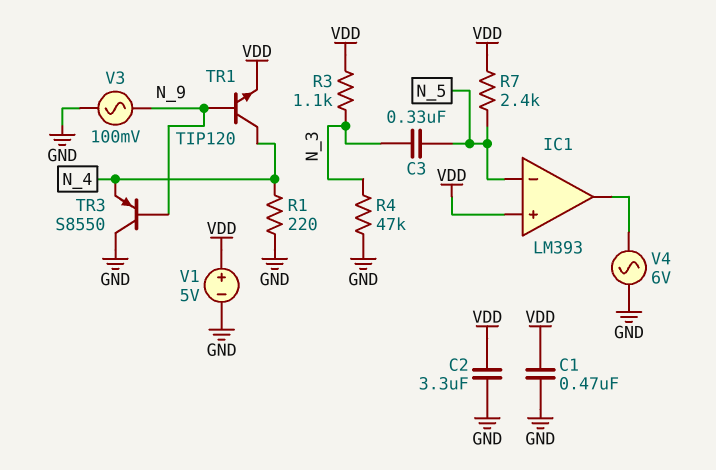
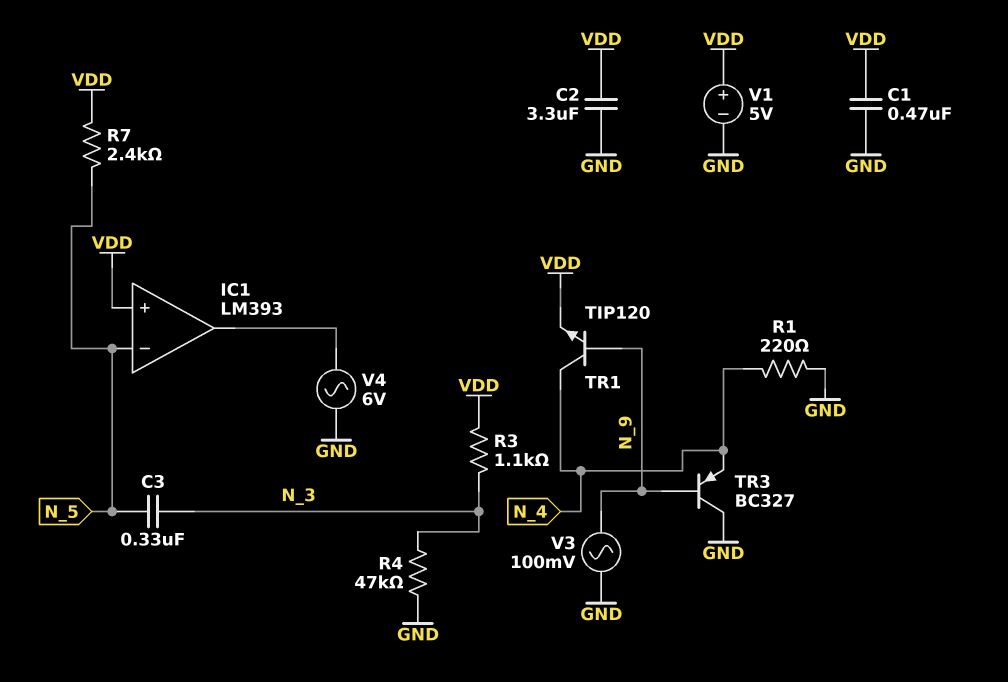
TR3: PNP S8550 (B N_9, C GND, E N_4) -> PNP BC327 (B N_9, C GND, E N_4)

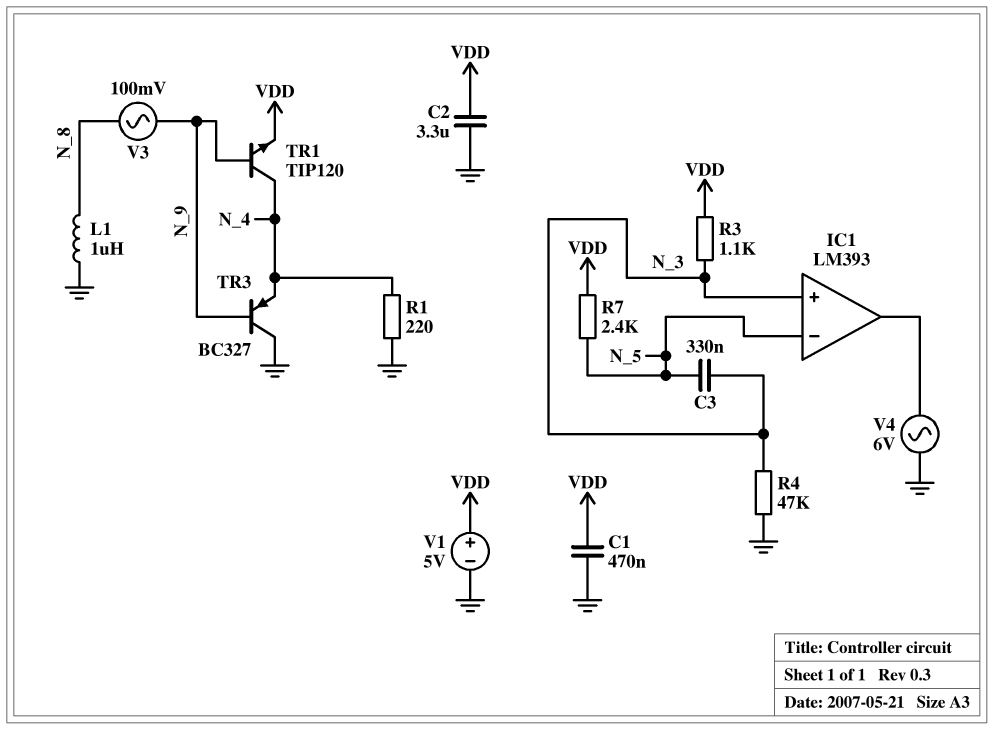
IC1 pin in+: VDD -> N_3
L1: none -> 1uH (GND, N_8)
V3: AC 100mV (GND, N_9) -> AC 100mV (N_8, N_9)

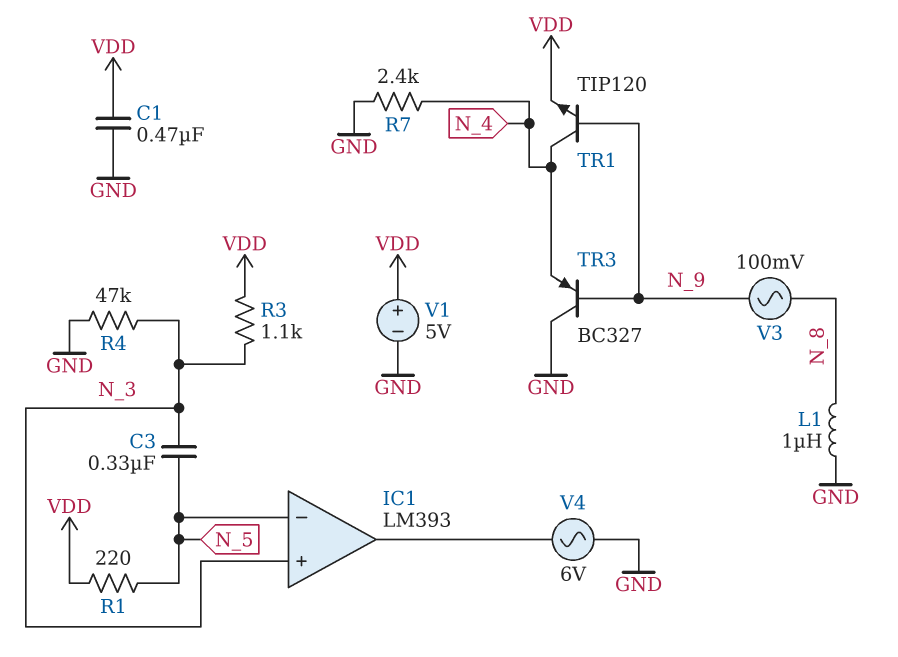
C2: 3.3uF (GND, VDD) -> none
R1: 220 (GND, N_4) -> 220 (N_5, VDD)
R7: 2.4k (N_5, VDD) -> 2.4k (GND, N_4)

